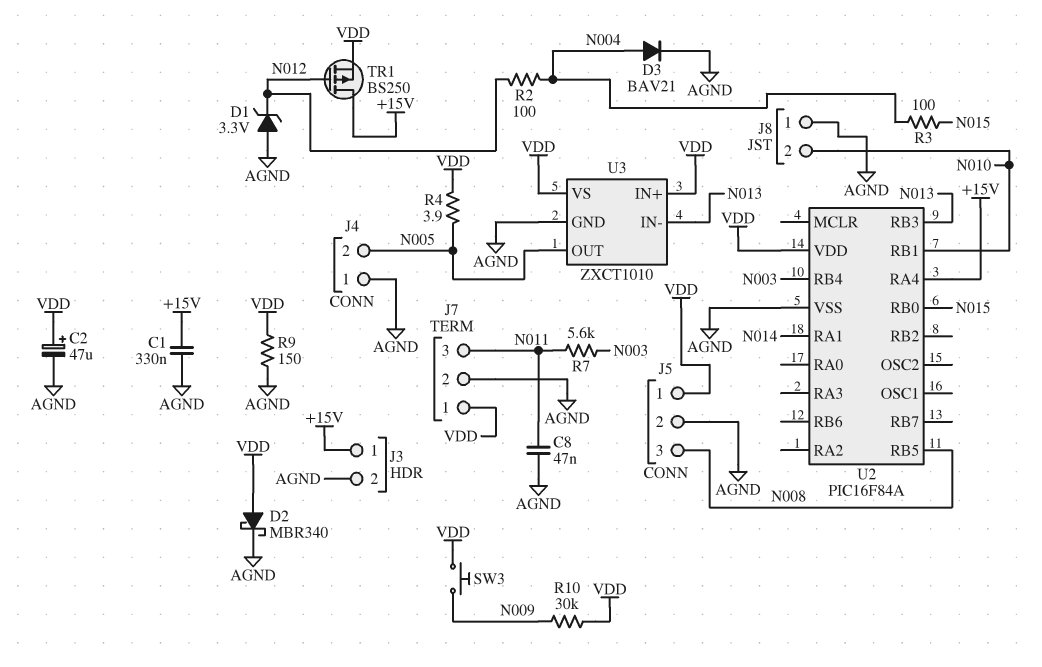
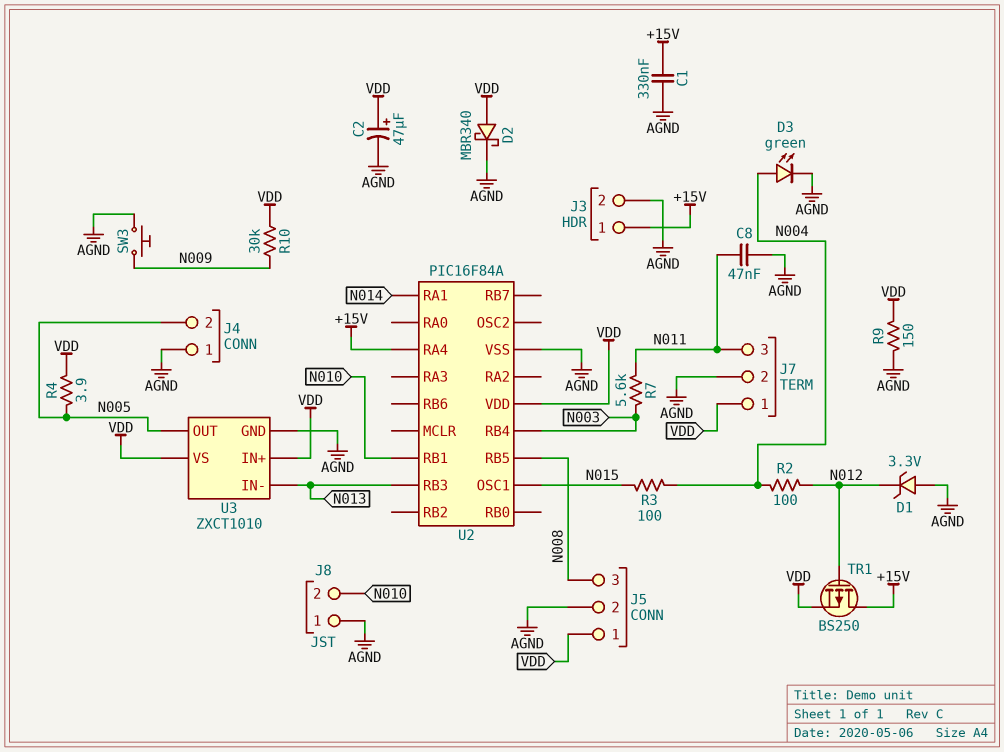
D3: diode BAV21 (A N004, K AGND) -> LED green (A N004, K AGND)
SW3: button (N009, VDD) -> button (AGND, N009)
U2 pin OSC1: none -> N015
U2 pin RB0: N015 -> none

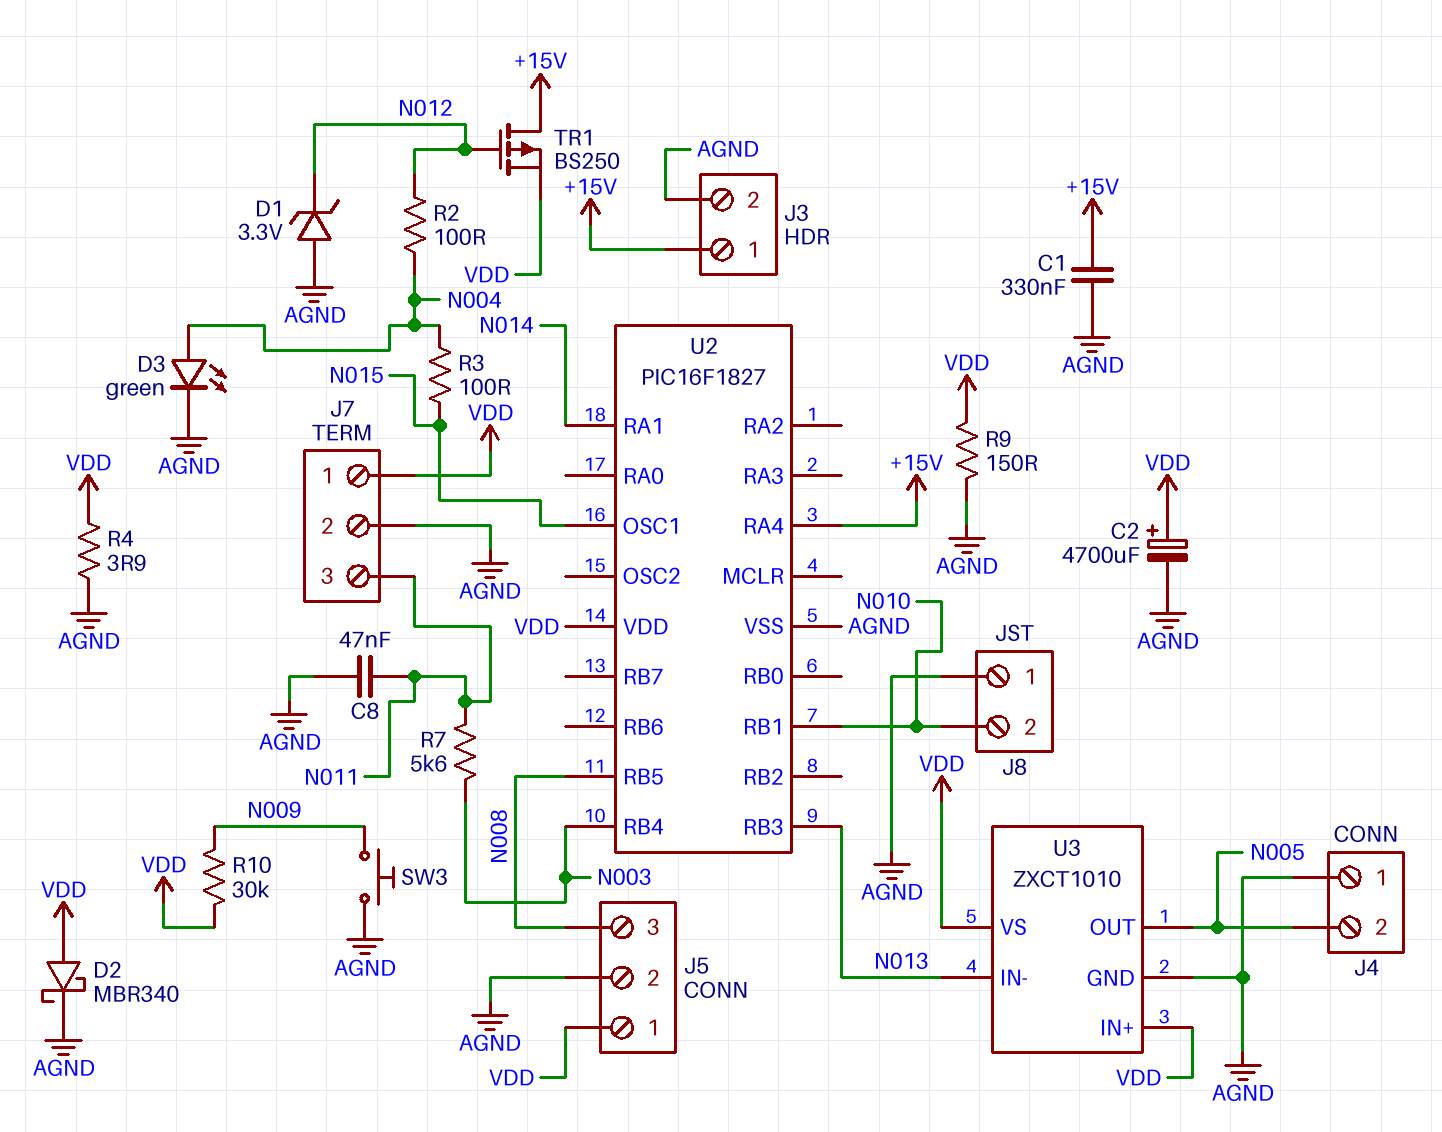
C2: 47uF (plus VDD, minus AGND) -> 4700uF (plus VDD, minus AGND)
R4: 3.9 (N005, VDD) -> 3.9 (AGND, VDD)
U2: PIC16F84A -> PIC16F1827

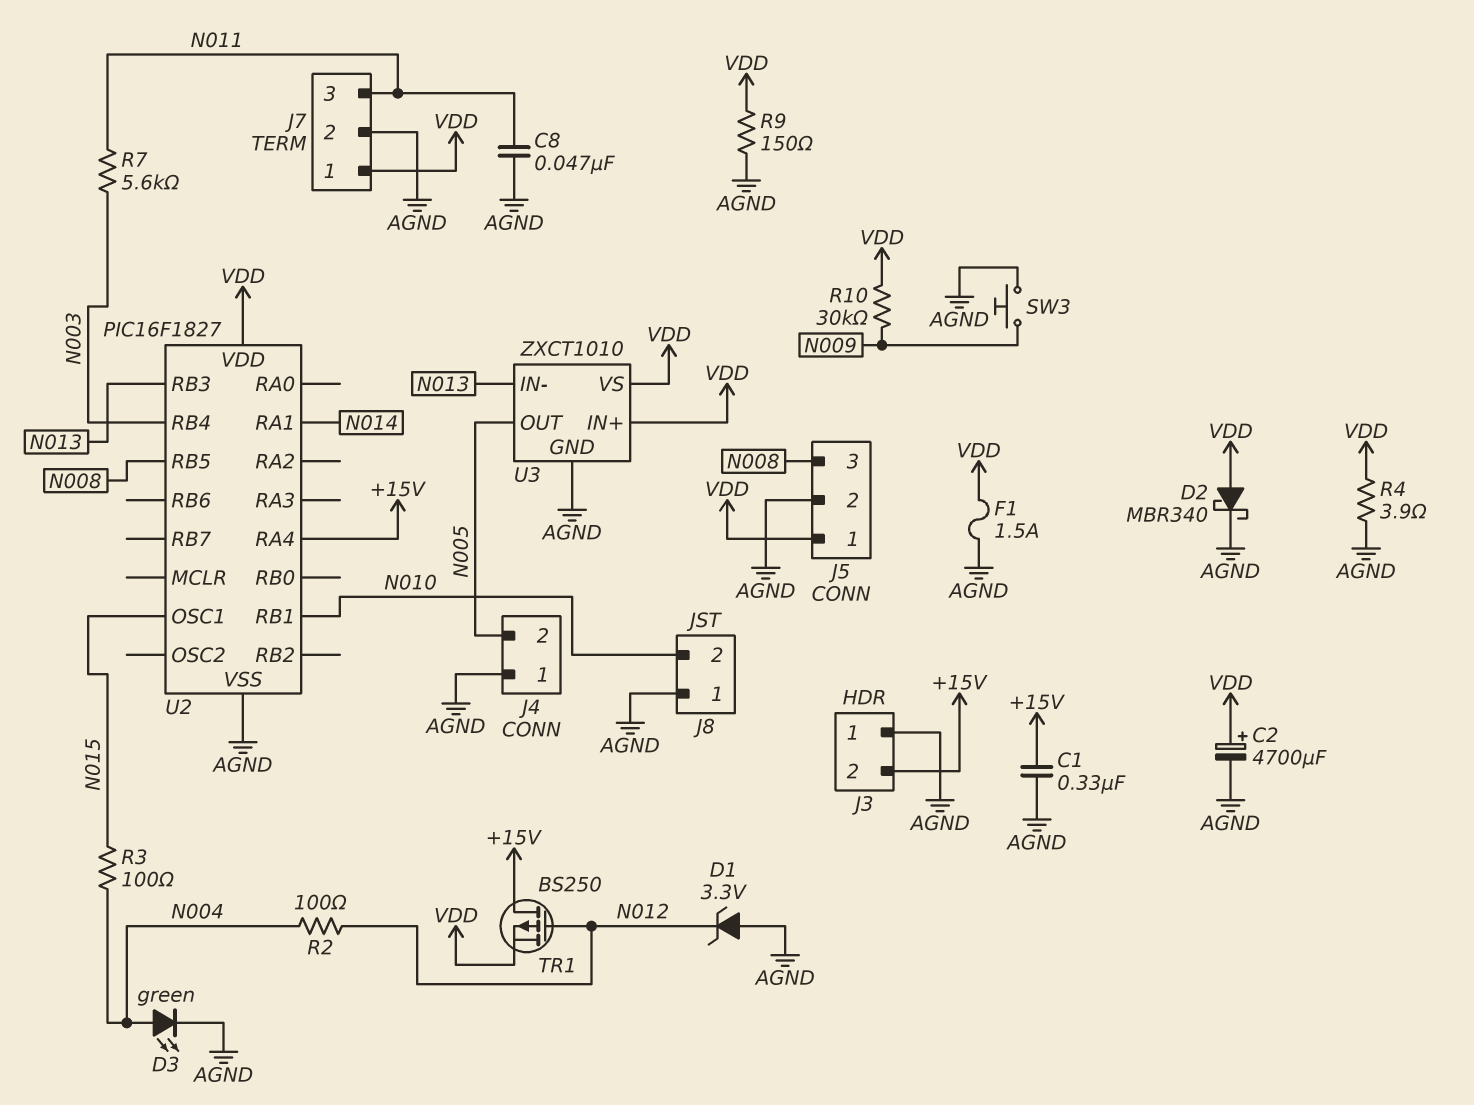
F1: none -> 1.5A (AGND, VDD)
J3 pin 1: +15V -> AGND
J3 pin 2: AGND -> +15V

